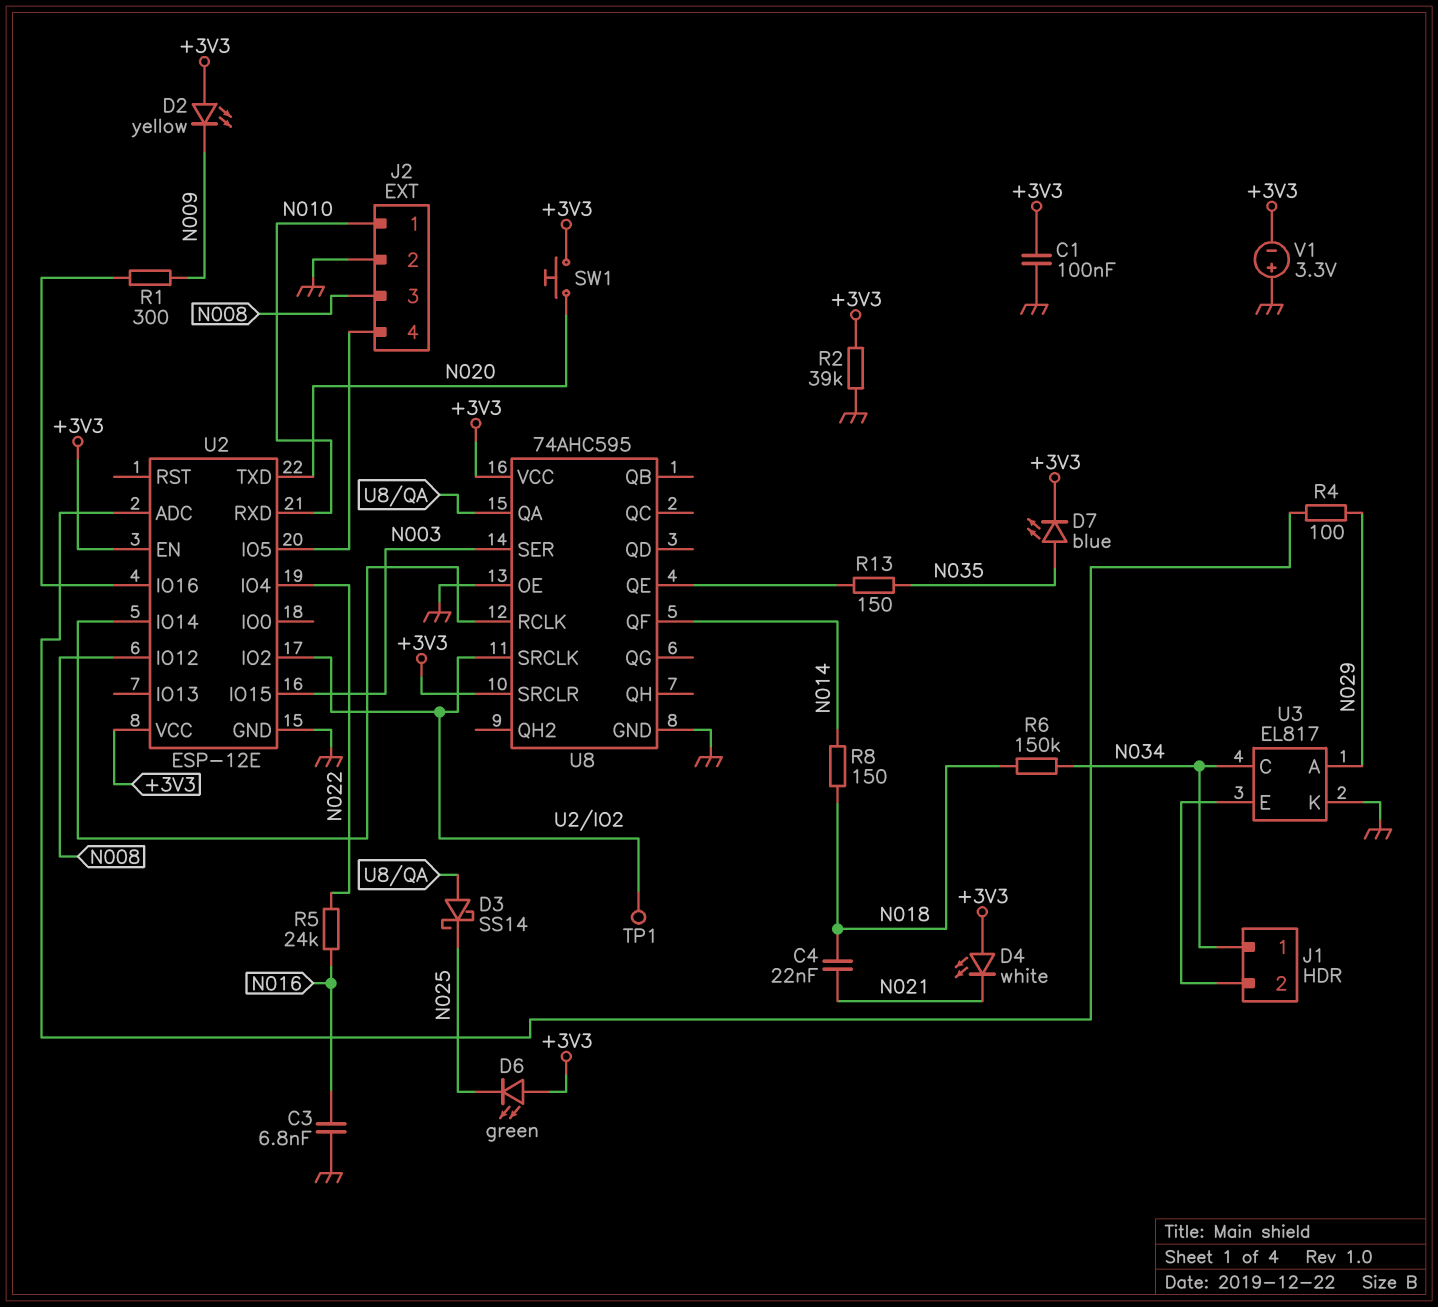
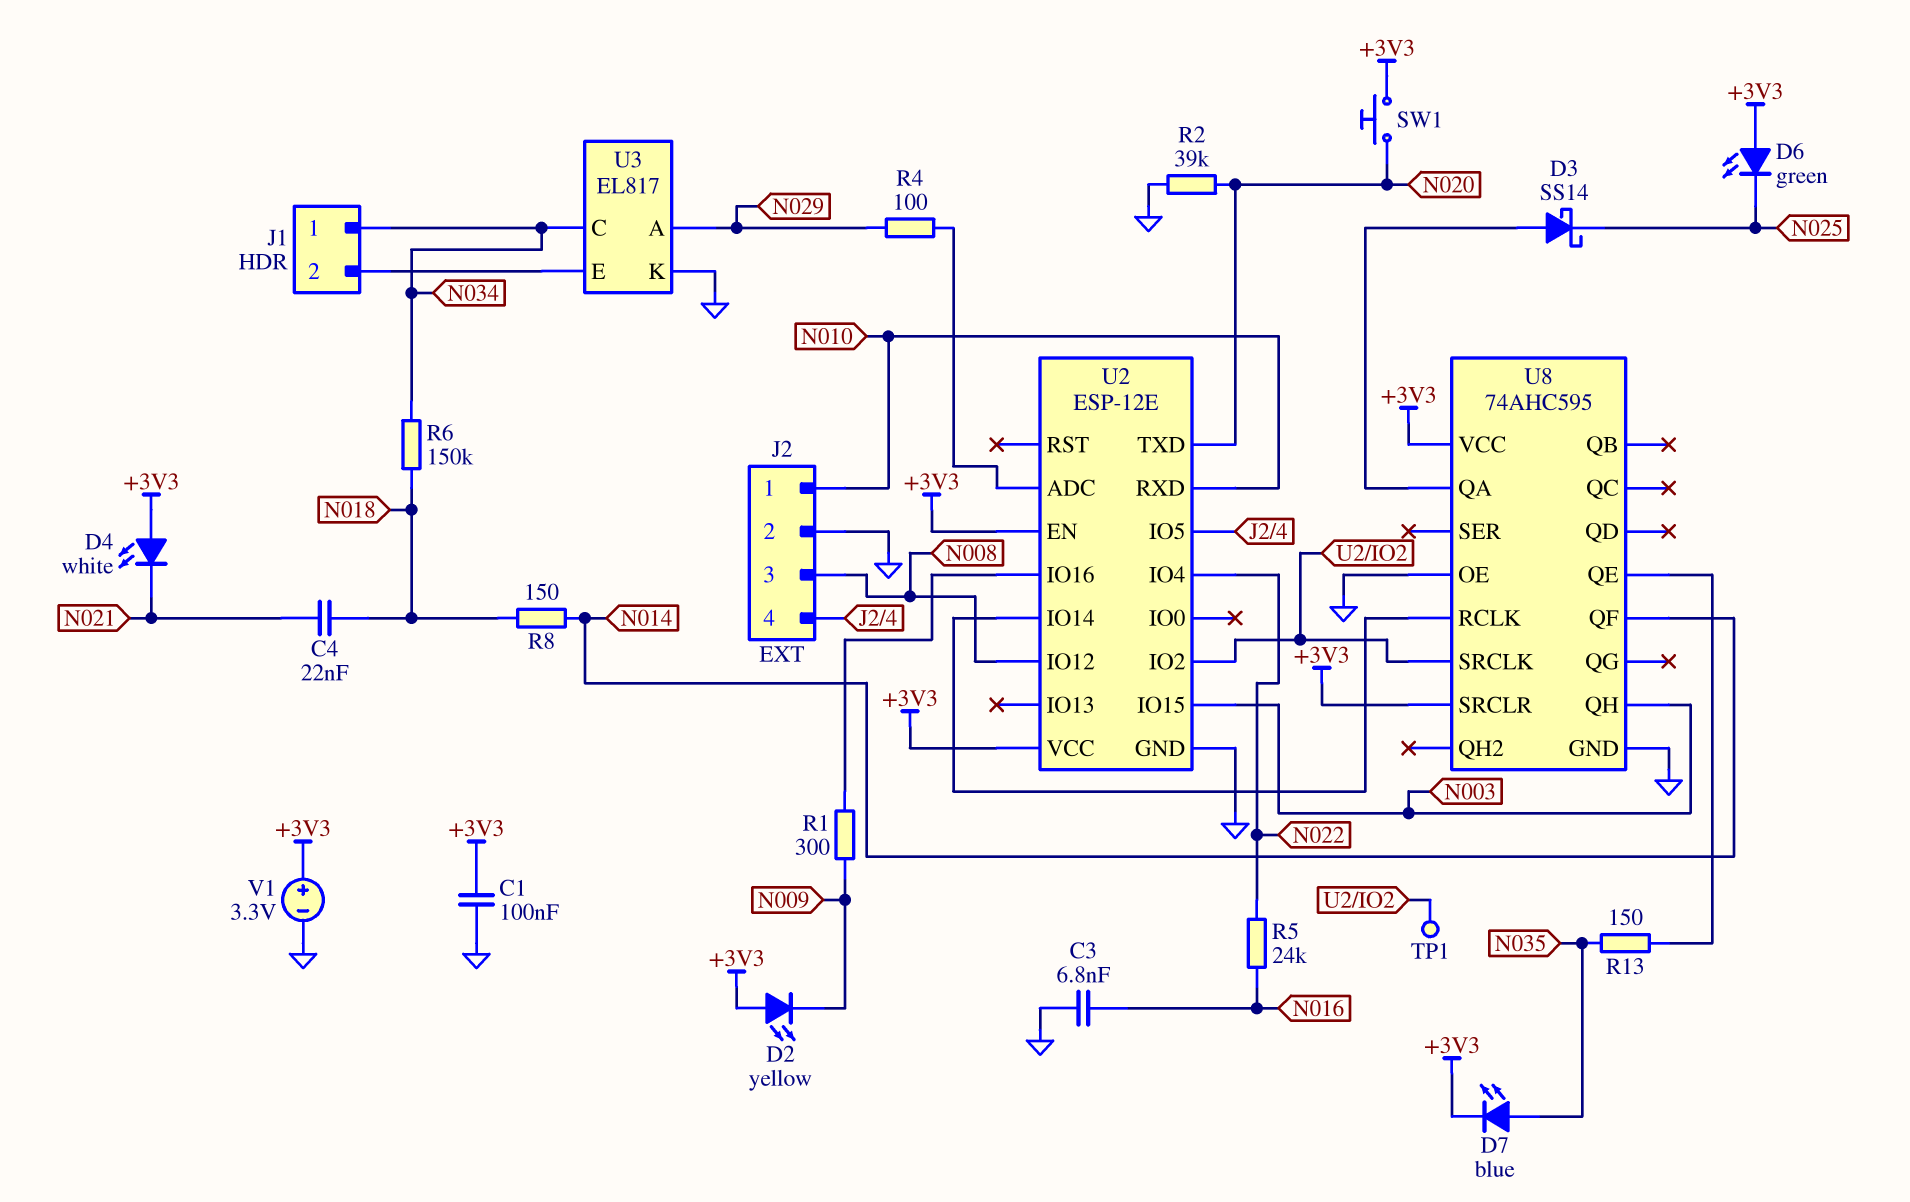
R2: 39k (+3V3, GND) -> 39k (GND, N020)
U8 pin QH: none -> N003
U8 pin SER: N003 -> none
V1: 3.3V (plus GND, minus +3V3) -> 3.3V (plus +3V3, minus GND)

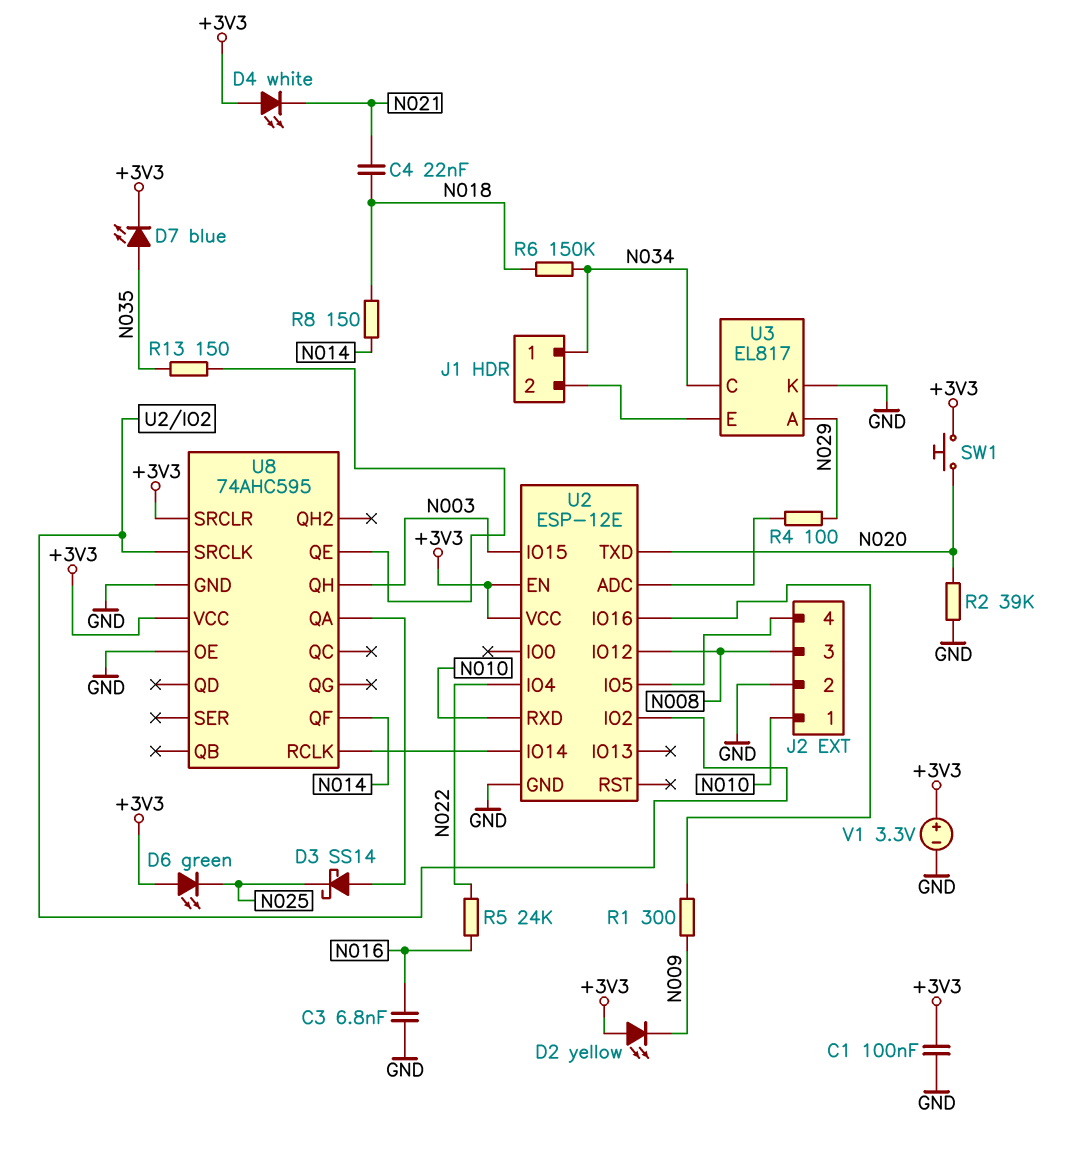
TP1: test point (U2/IO2) -> none

